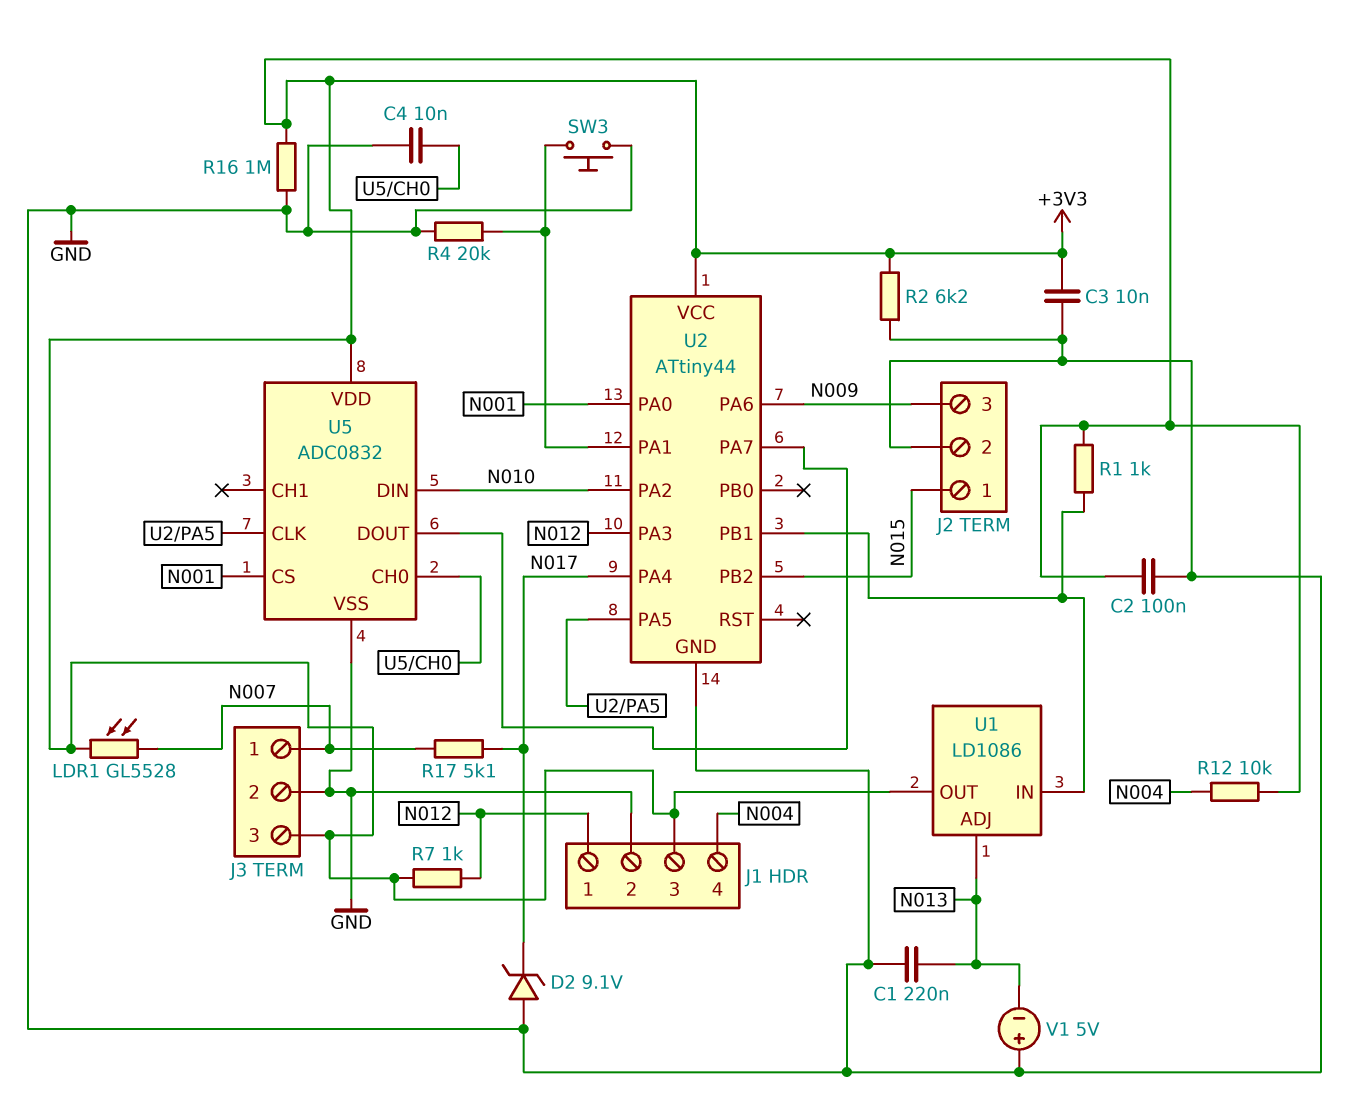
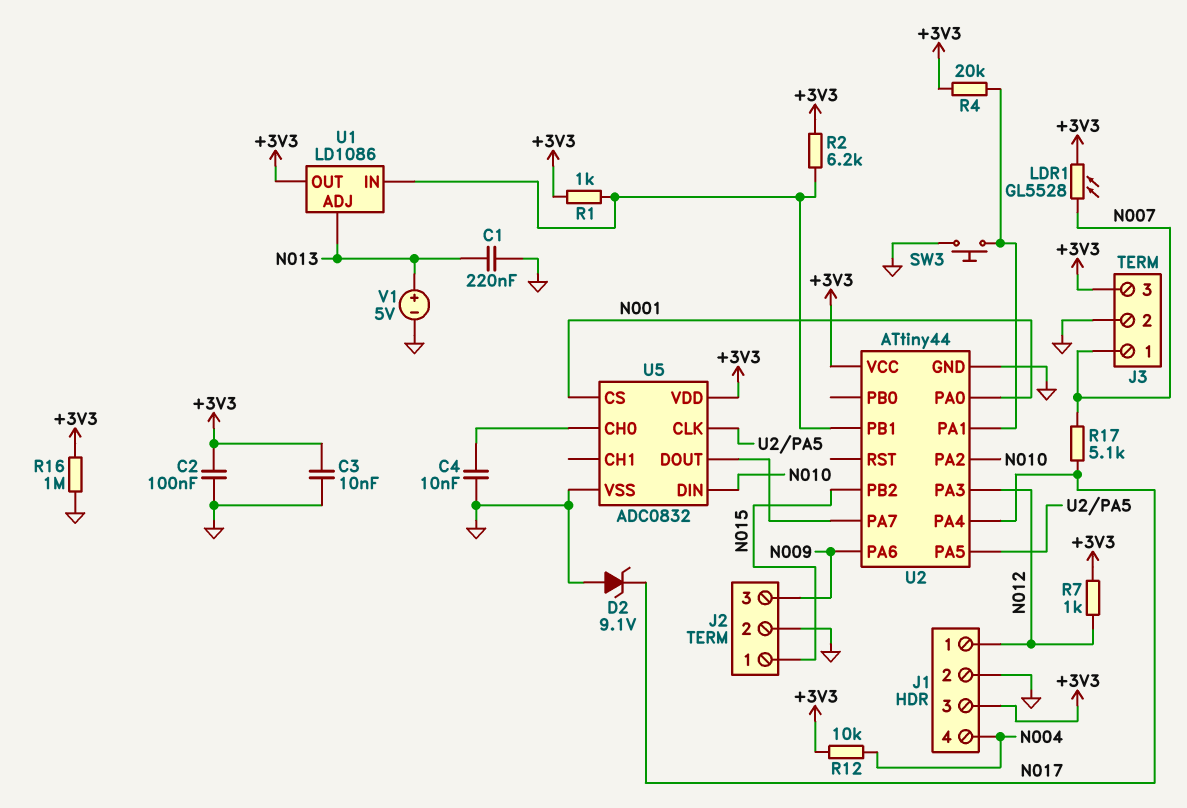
R2: 6.2k (+3V3, GND) -> 6.2k (+3V3, U1/IN)
R4: 20k (GND, U2/PA1) -> 20k (+3V3, U2/PA1)
V1: 5V (plus GND, minus N013) -> 5V (plus N013, minus GND)

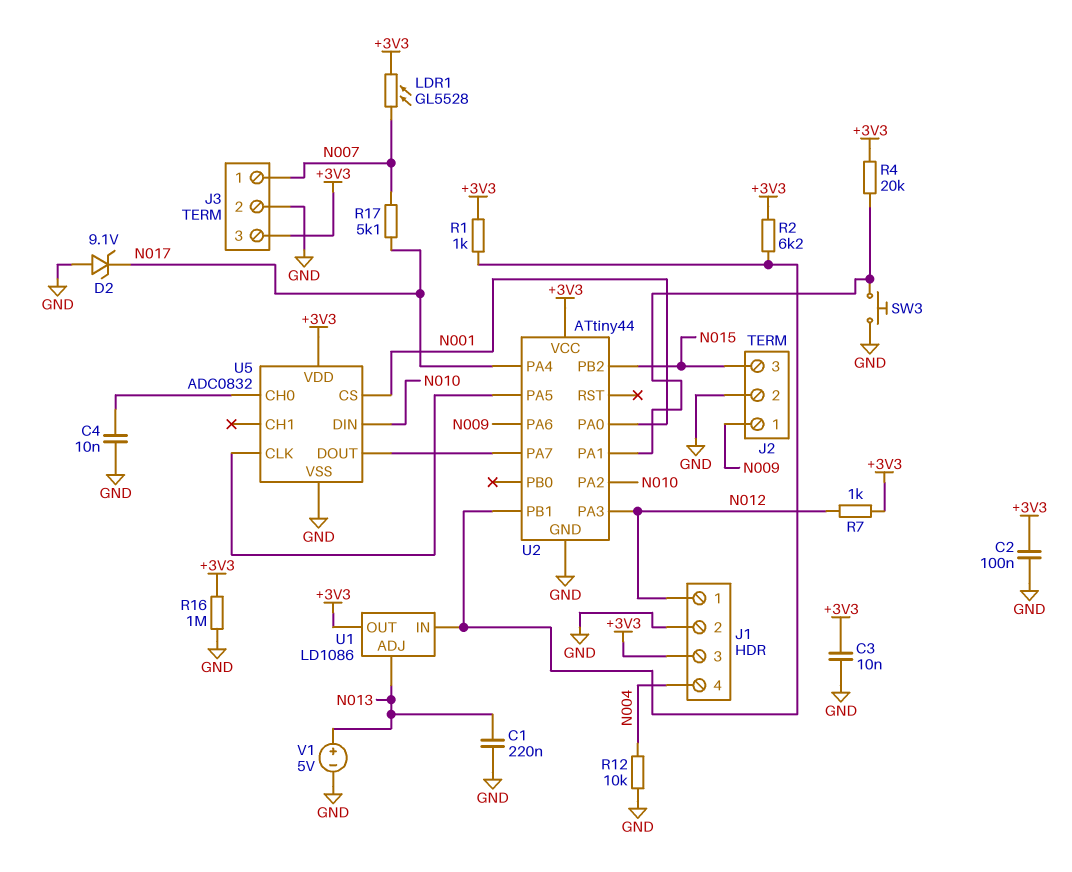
J2 pin 1: N015 -> N009
J2 pin 3: N009 -> N015
R12: 10k (+3V3, N004) -> 10k (GND, N004)

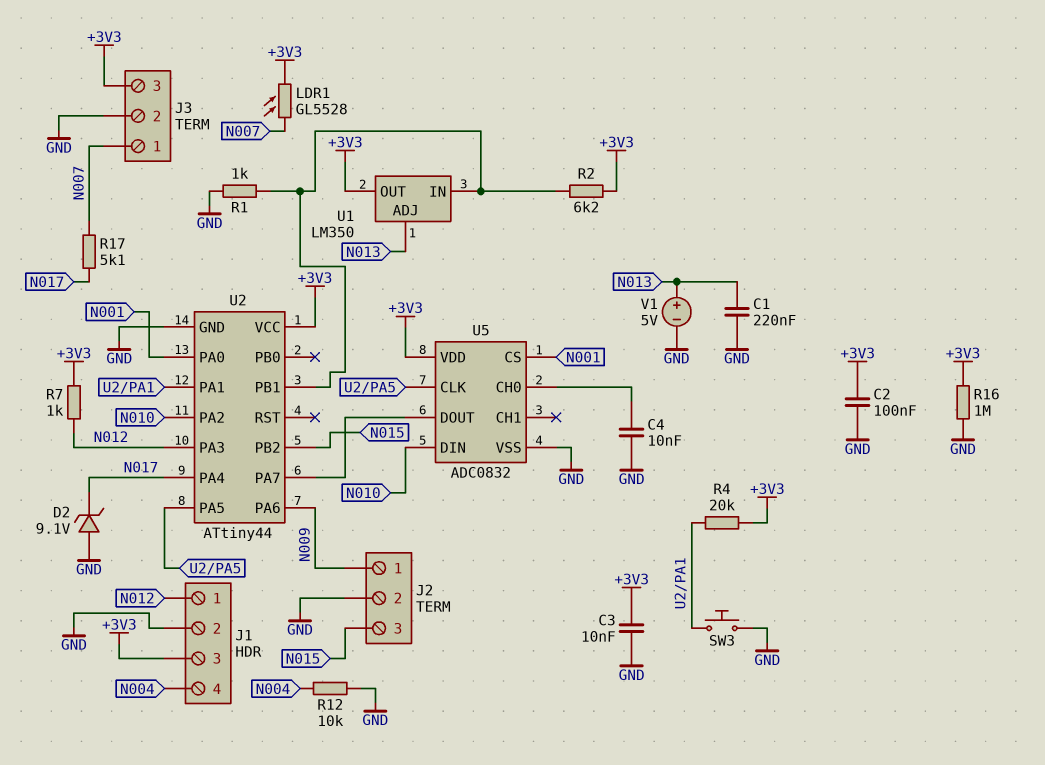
R1: 1k (+3V3, U1/IN) -> 1k (GND, U1/IN)
U1: LD1086 -> LM350

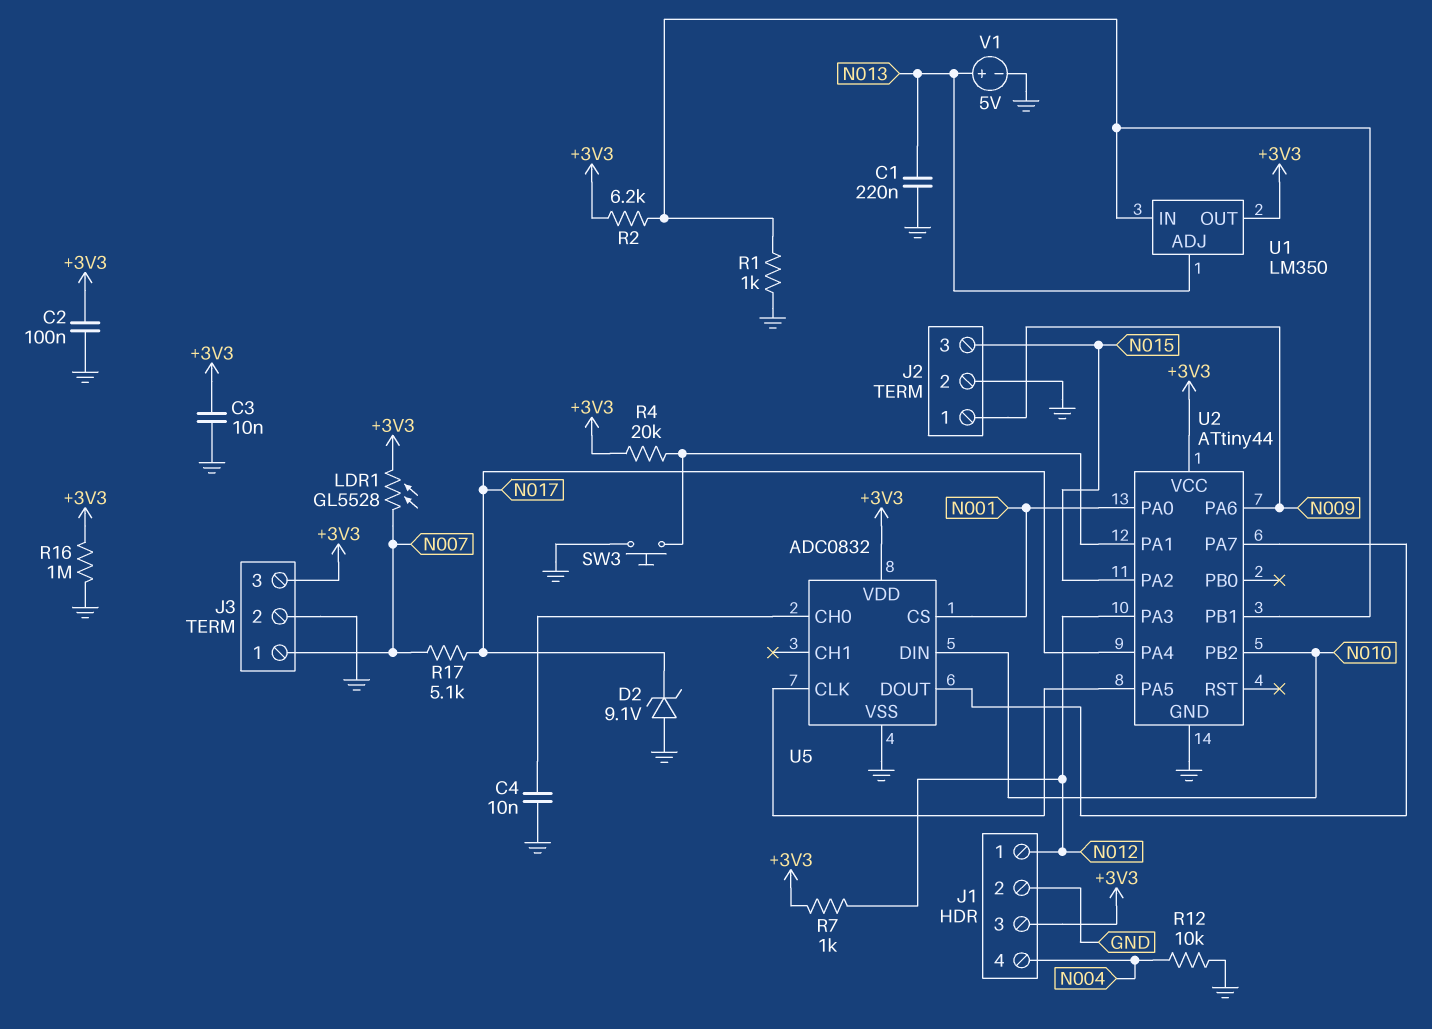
U2 pin PA2: N010 -> N015
U2 pin PB2: N015 -> N010

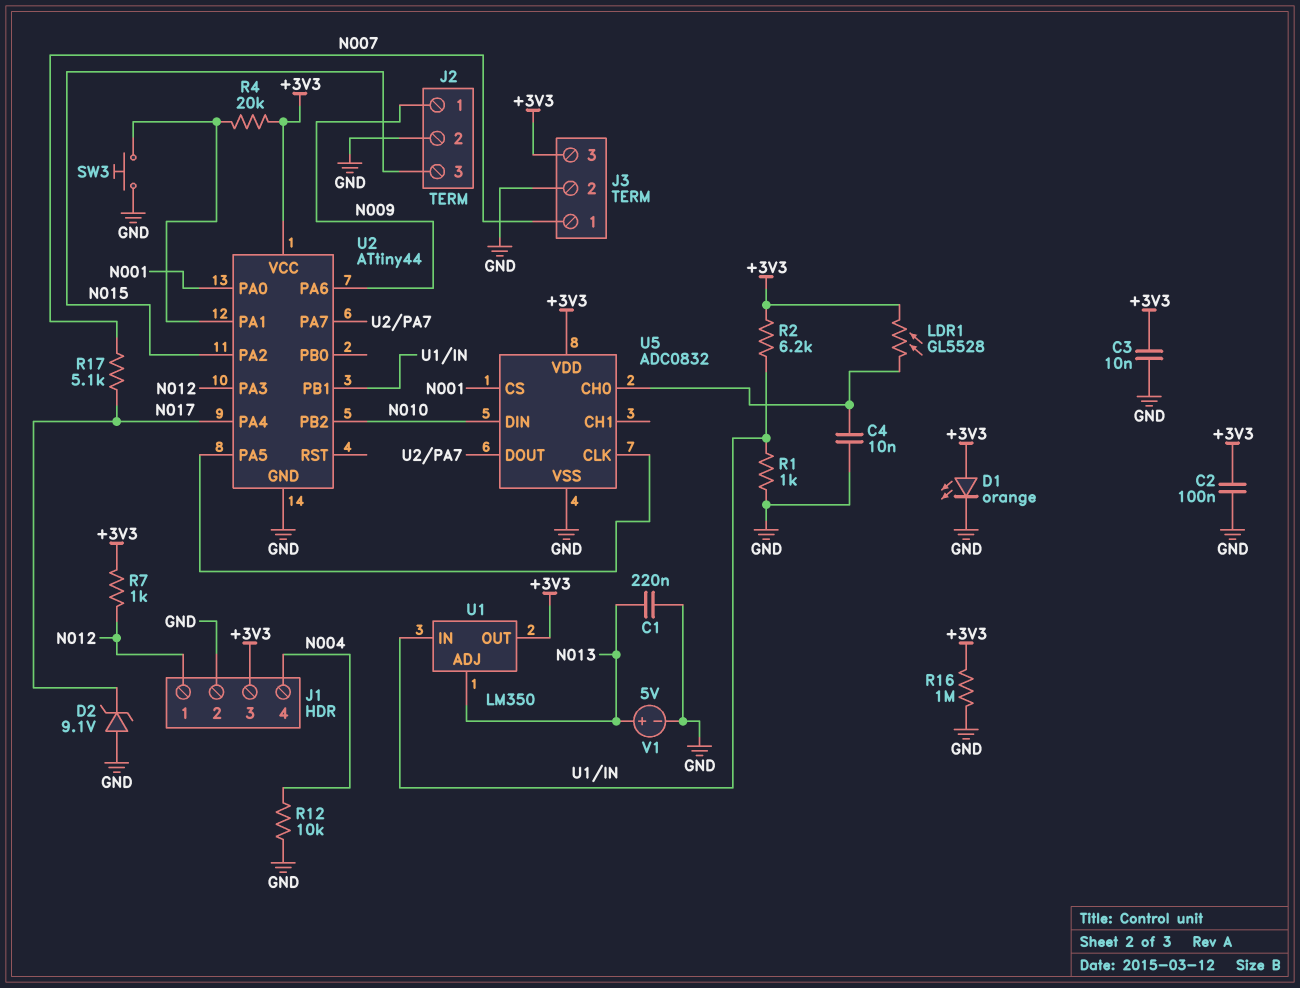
D1: none -> LED orange (A +3V3, K GND)
LDR1: GL5528 (+3V3, N007) -> GL5528 (+3V3, U5/CH0)

